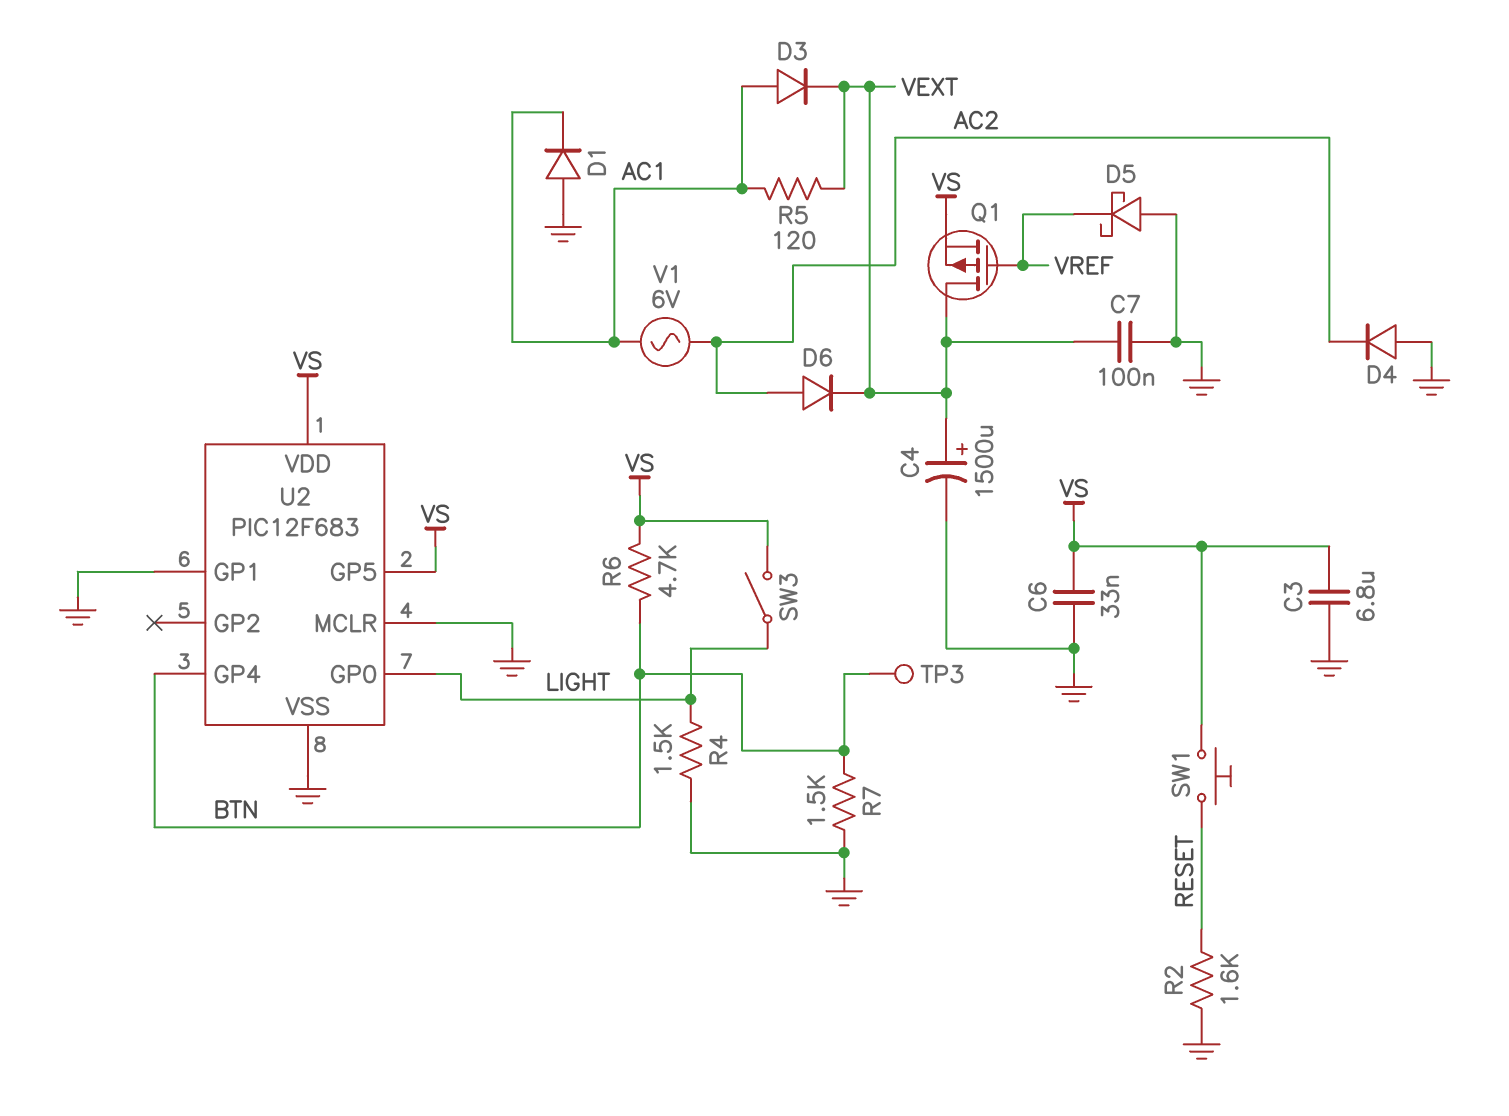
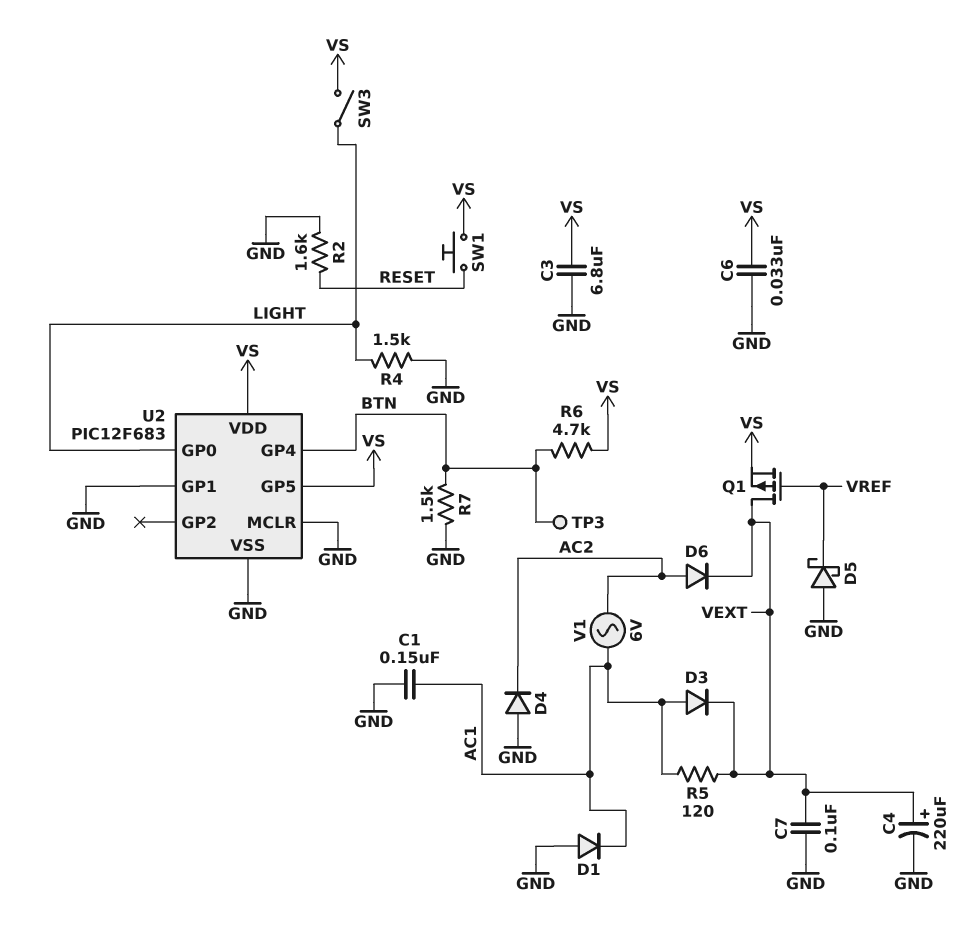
C1: none -> 150nF (AC1, GND)
C4: 1500uF (plus VEXT, minus GND) -> 220uF (plus VEXT, minus GND)

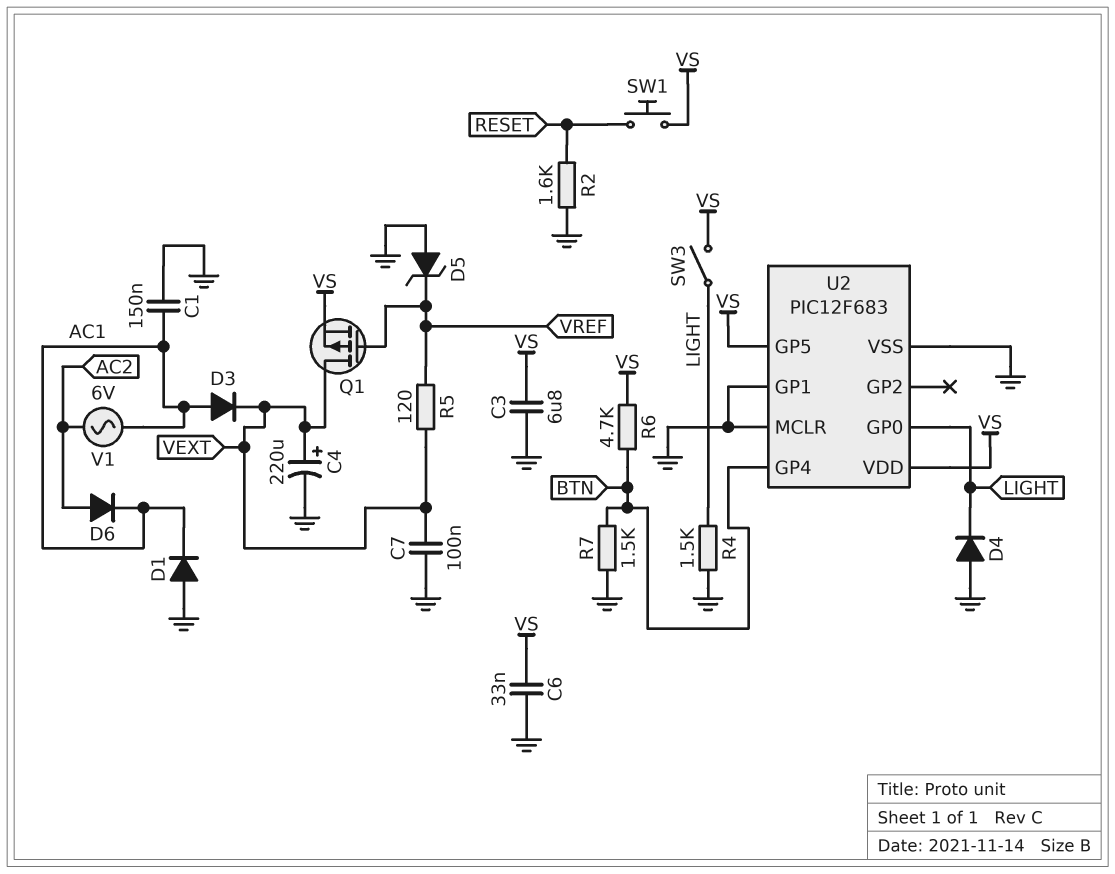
D4: diode (A GND, K AC2) -> diode (A GND, K LIGHT)
D5: schottky (A GND, K VREF) -> zener (A GND, K VREF)
D6: diode (A AC2, K VEXT) -> diode (A AC2, K AC1)
R5: 120 (AC1, VEXT) -> 120 (VEXT, VREF)
TP3: test point (BTN) -> none

